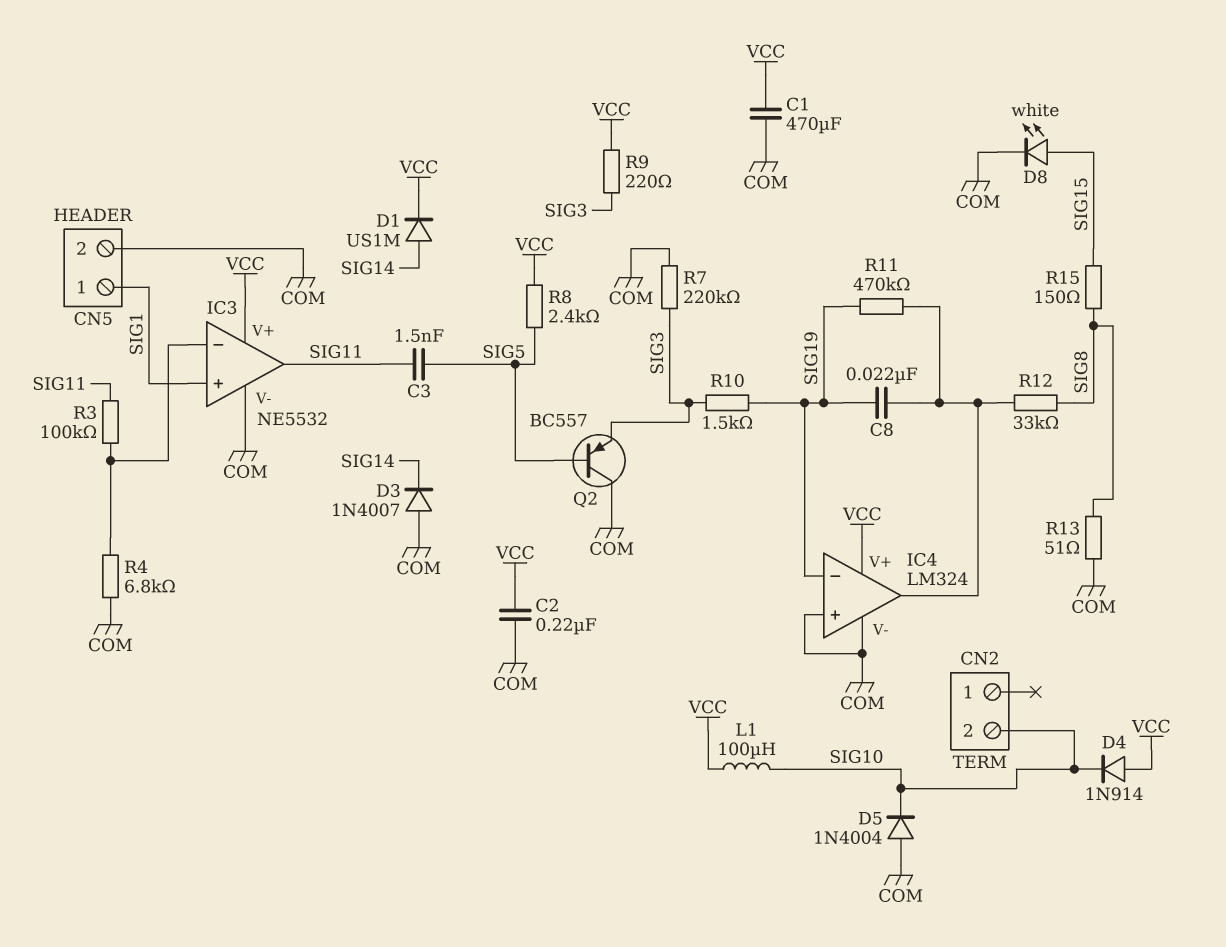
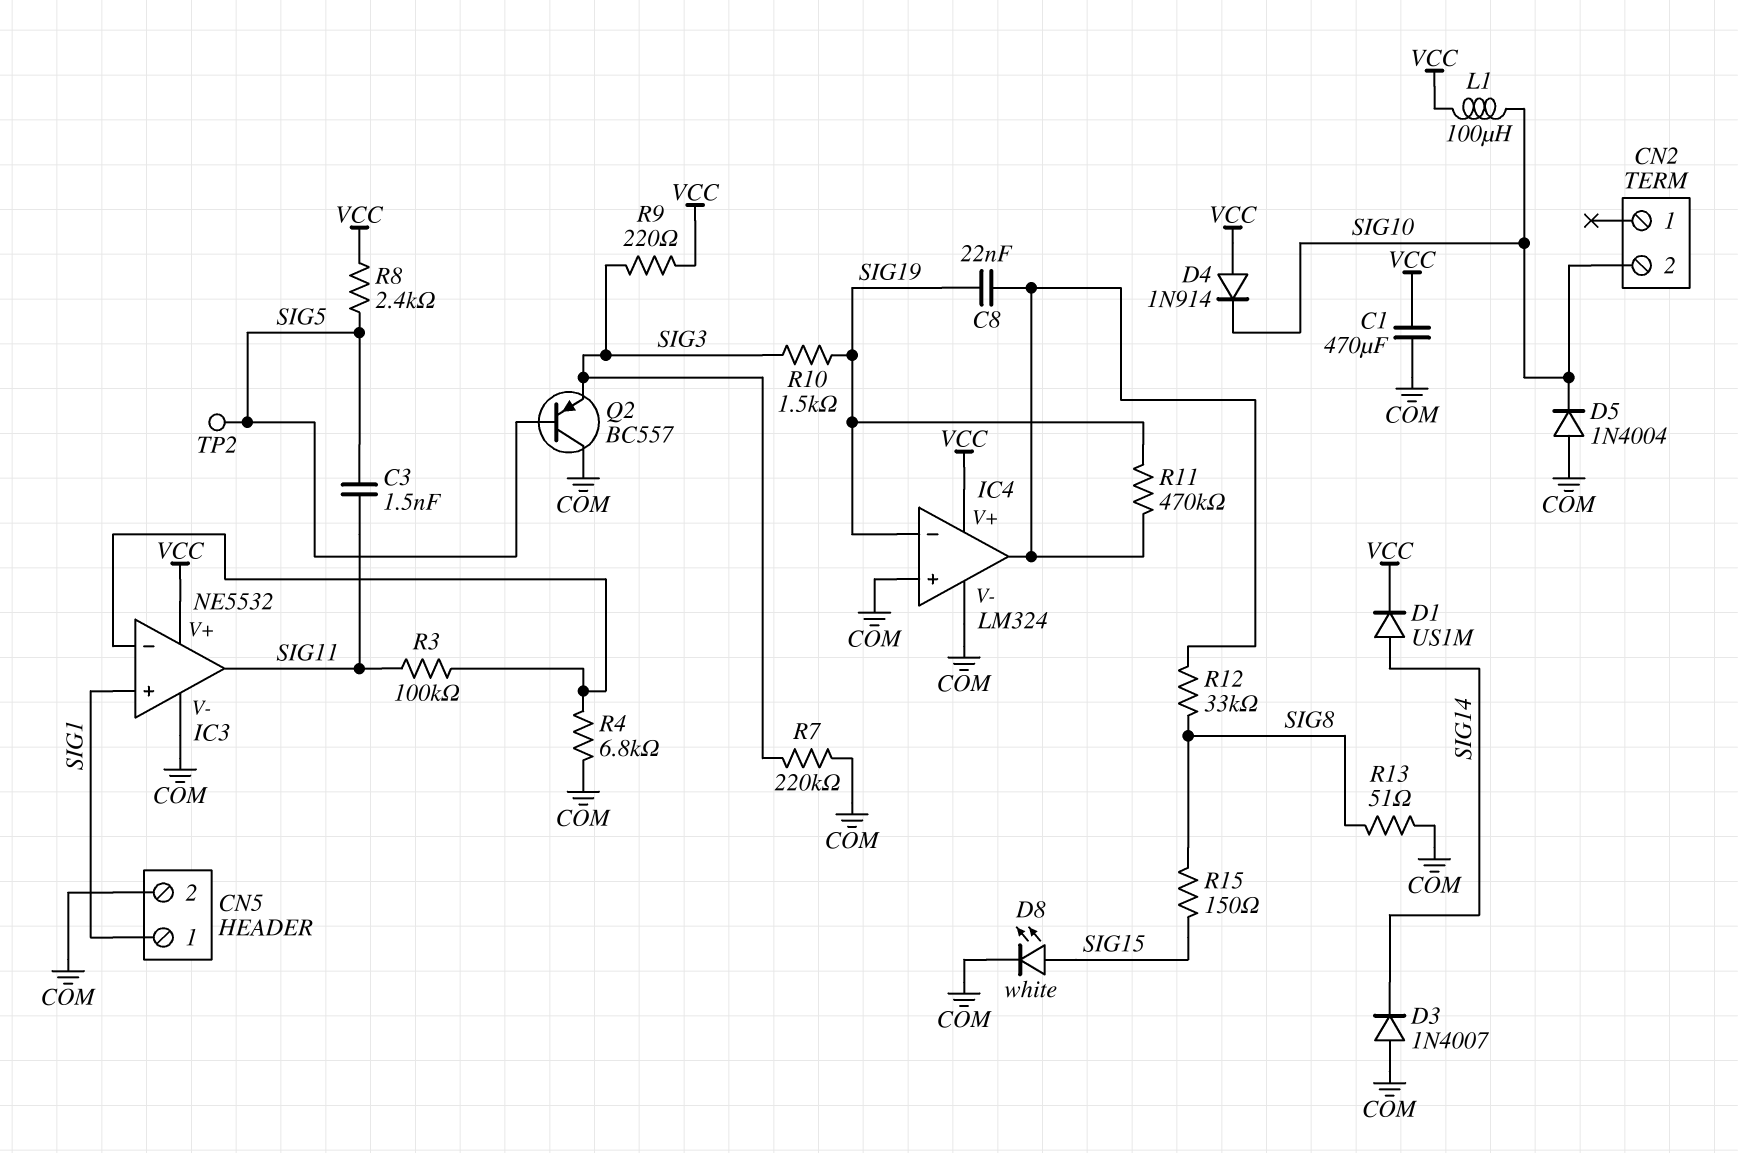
C2: 220nF (COM, VCC) -> none
TP2: none -> test point (SIG5)

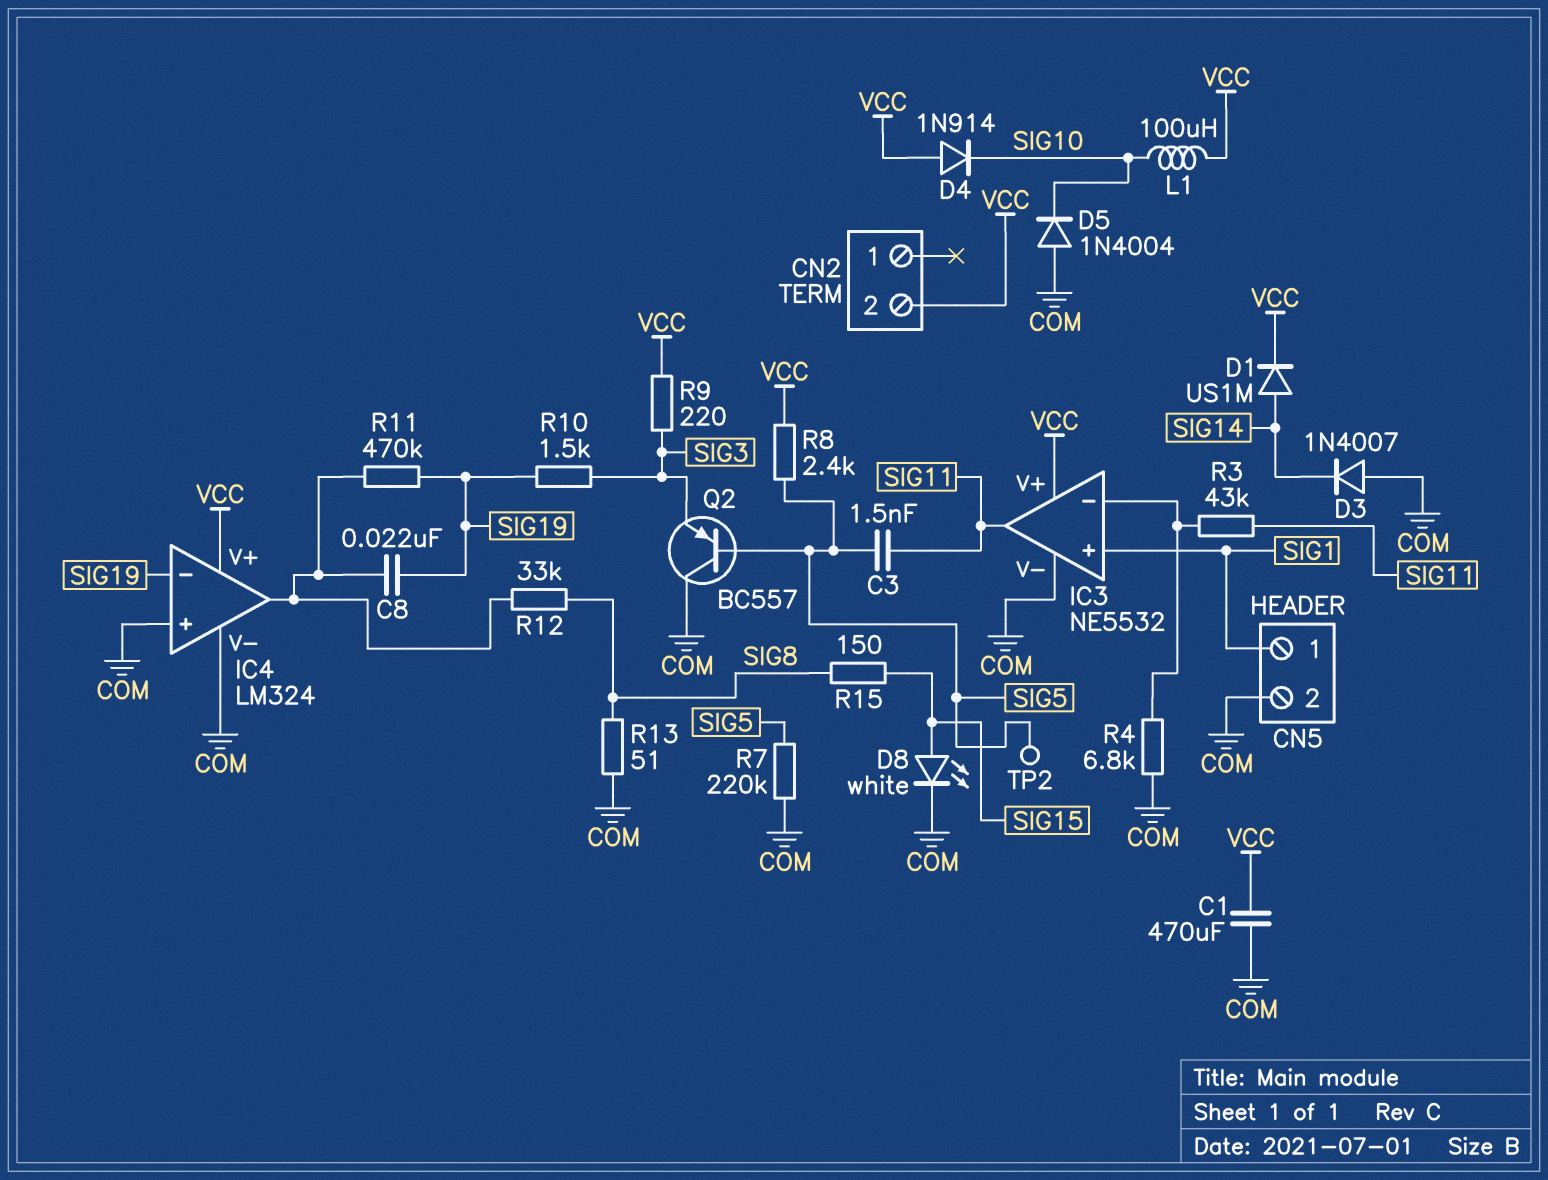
CN2 pin 2: SIG10 -> VCC
R3: 100k (IC3/in-, SIG11) -> 43k (IC3/in-, SIG11)
R7: 220k (COM, SIG3) -> 220k (COM, SIG5)

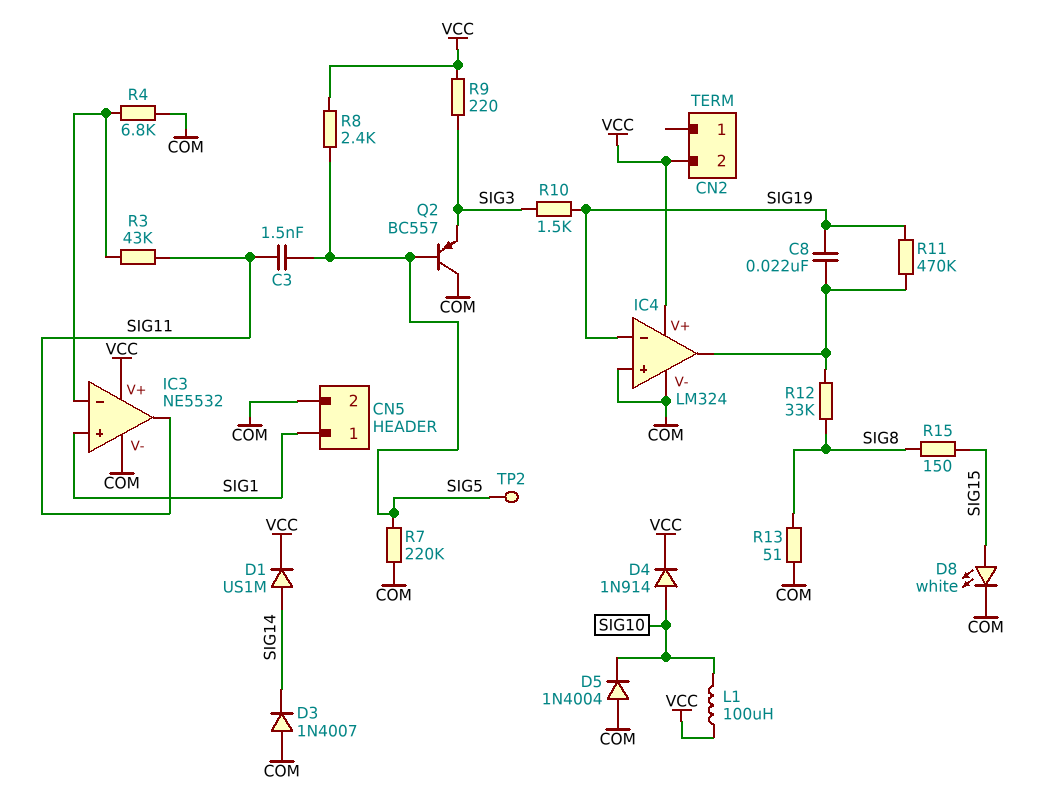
C1: 470uF (COM, VCC) -> none
D4: diode 1N914 (A VCC, K SIG10) -> diode 1N914 (A SIG10, K VCC)

